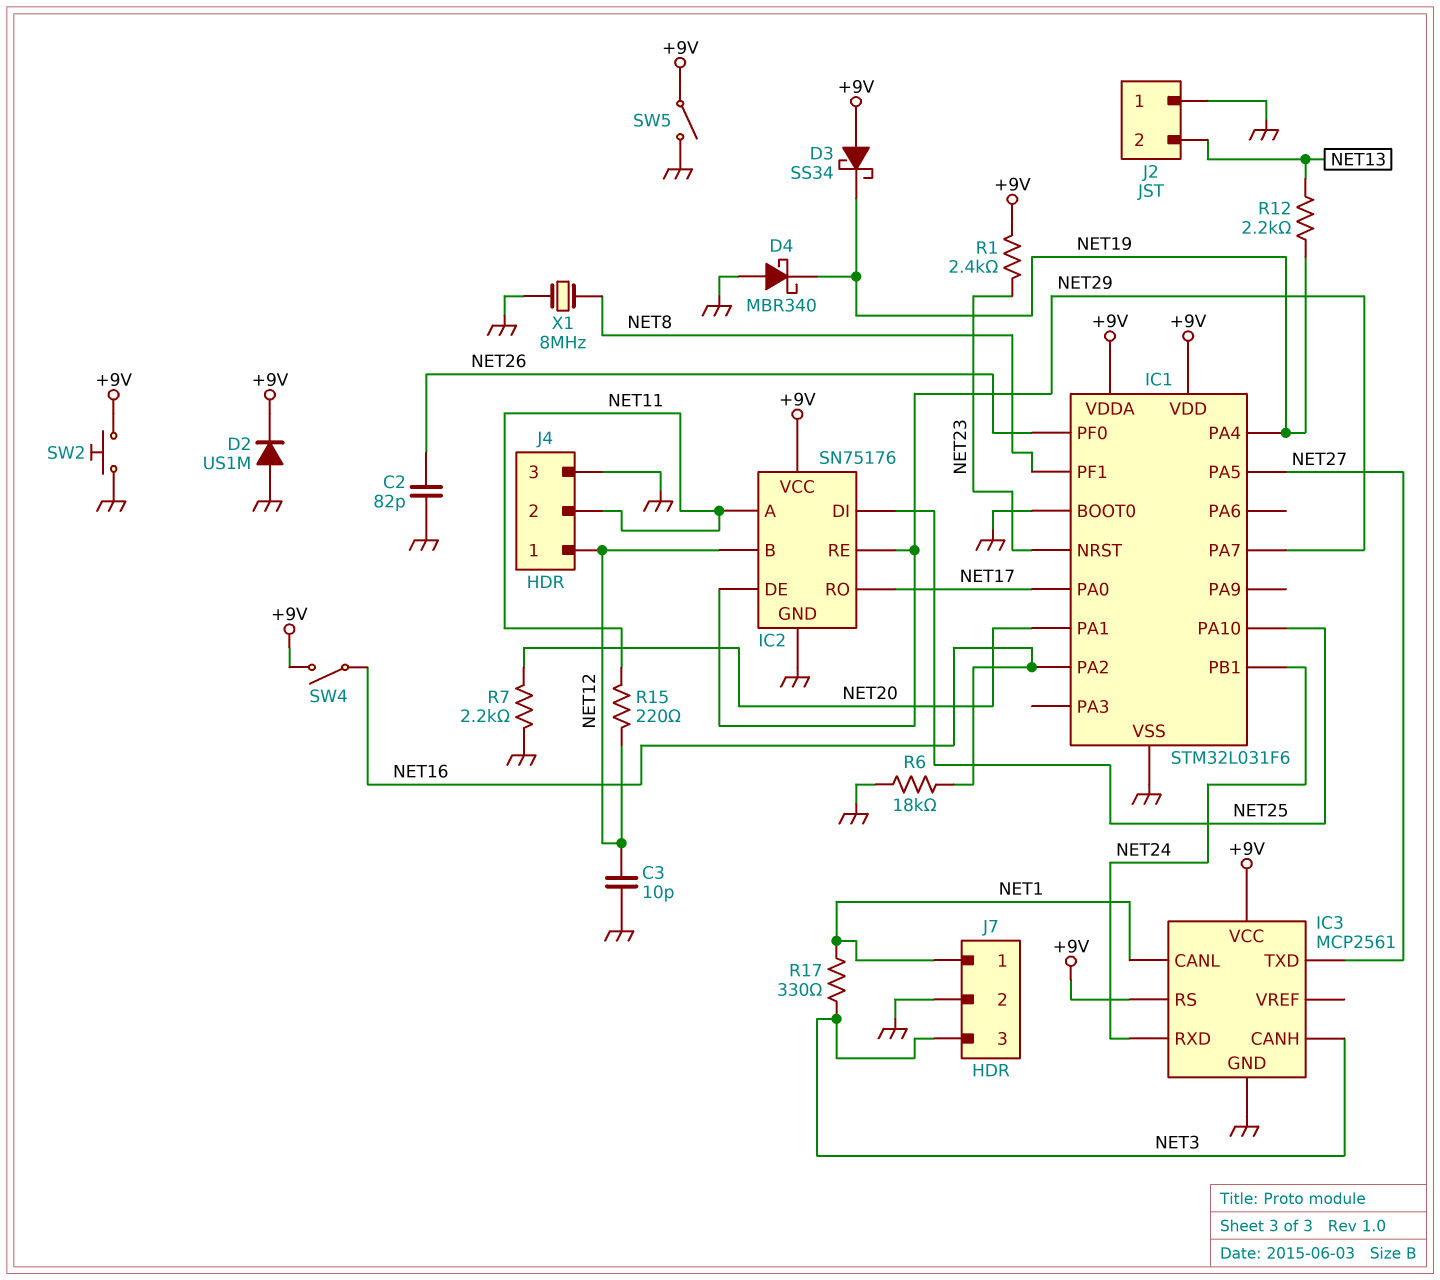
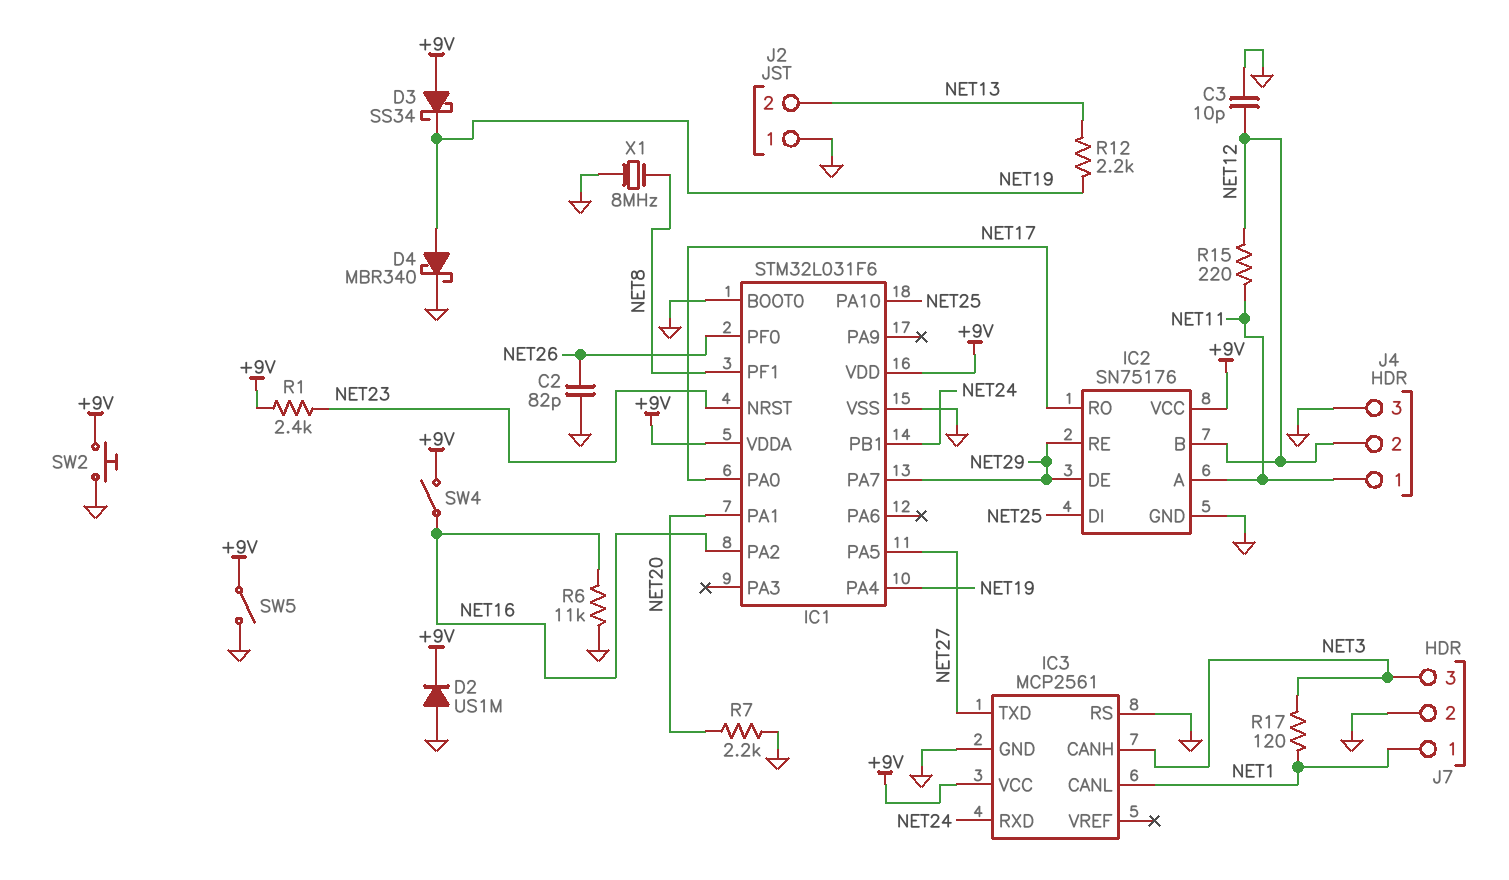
D4: schottky MBR340 (A GND, K NET19) -> schottky MBR340 (A NET19, K GND)
IC3 pin RS: +9V -> GND
J4 pin 1: NET12 -> NET11
J4 pin 2: NET11 -> NET12
R6: 18k (GND, NET16) -> 11k (GND, NET16)
R17: 330 (NET1, NET3) -> 120 (NET1, NET3)

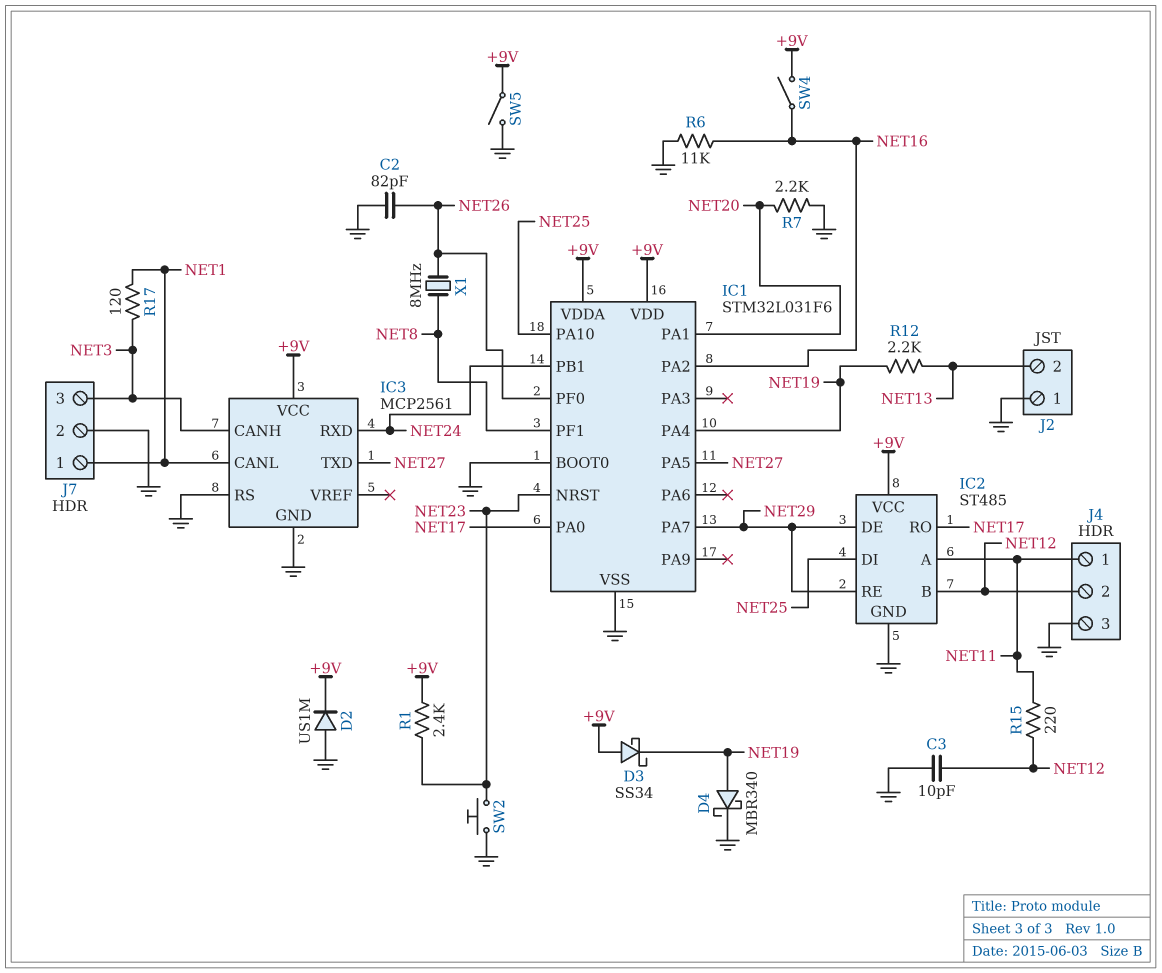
IC2: SN75176 -> ST485
SW2: button (+9V, GND) -> button (GND, NET23)
X1: 8MHz (GND, NET8) -> 8MHz (NET8, NET26)

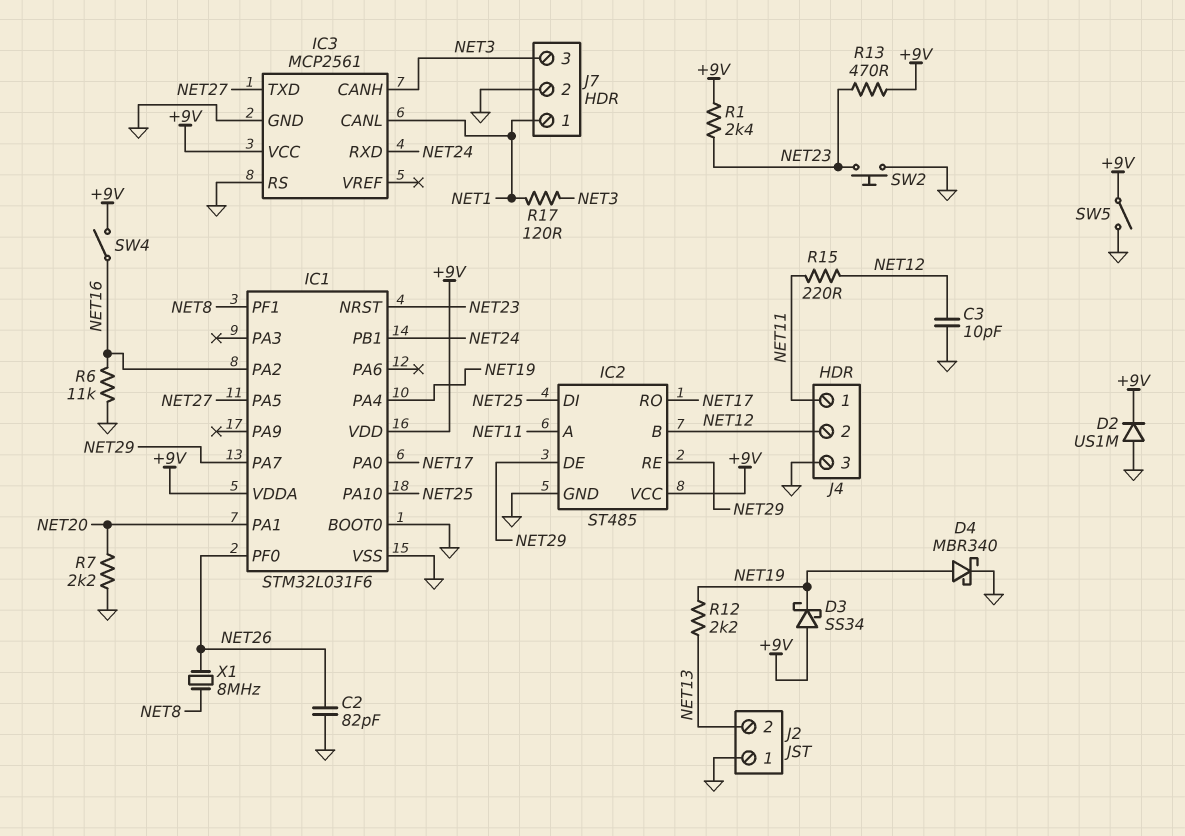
R13: none -> 470 (+9V, NET23)

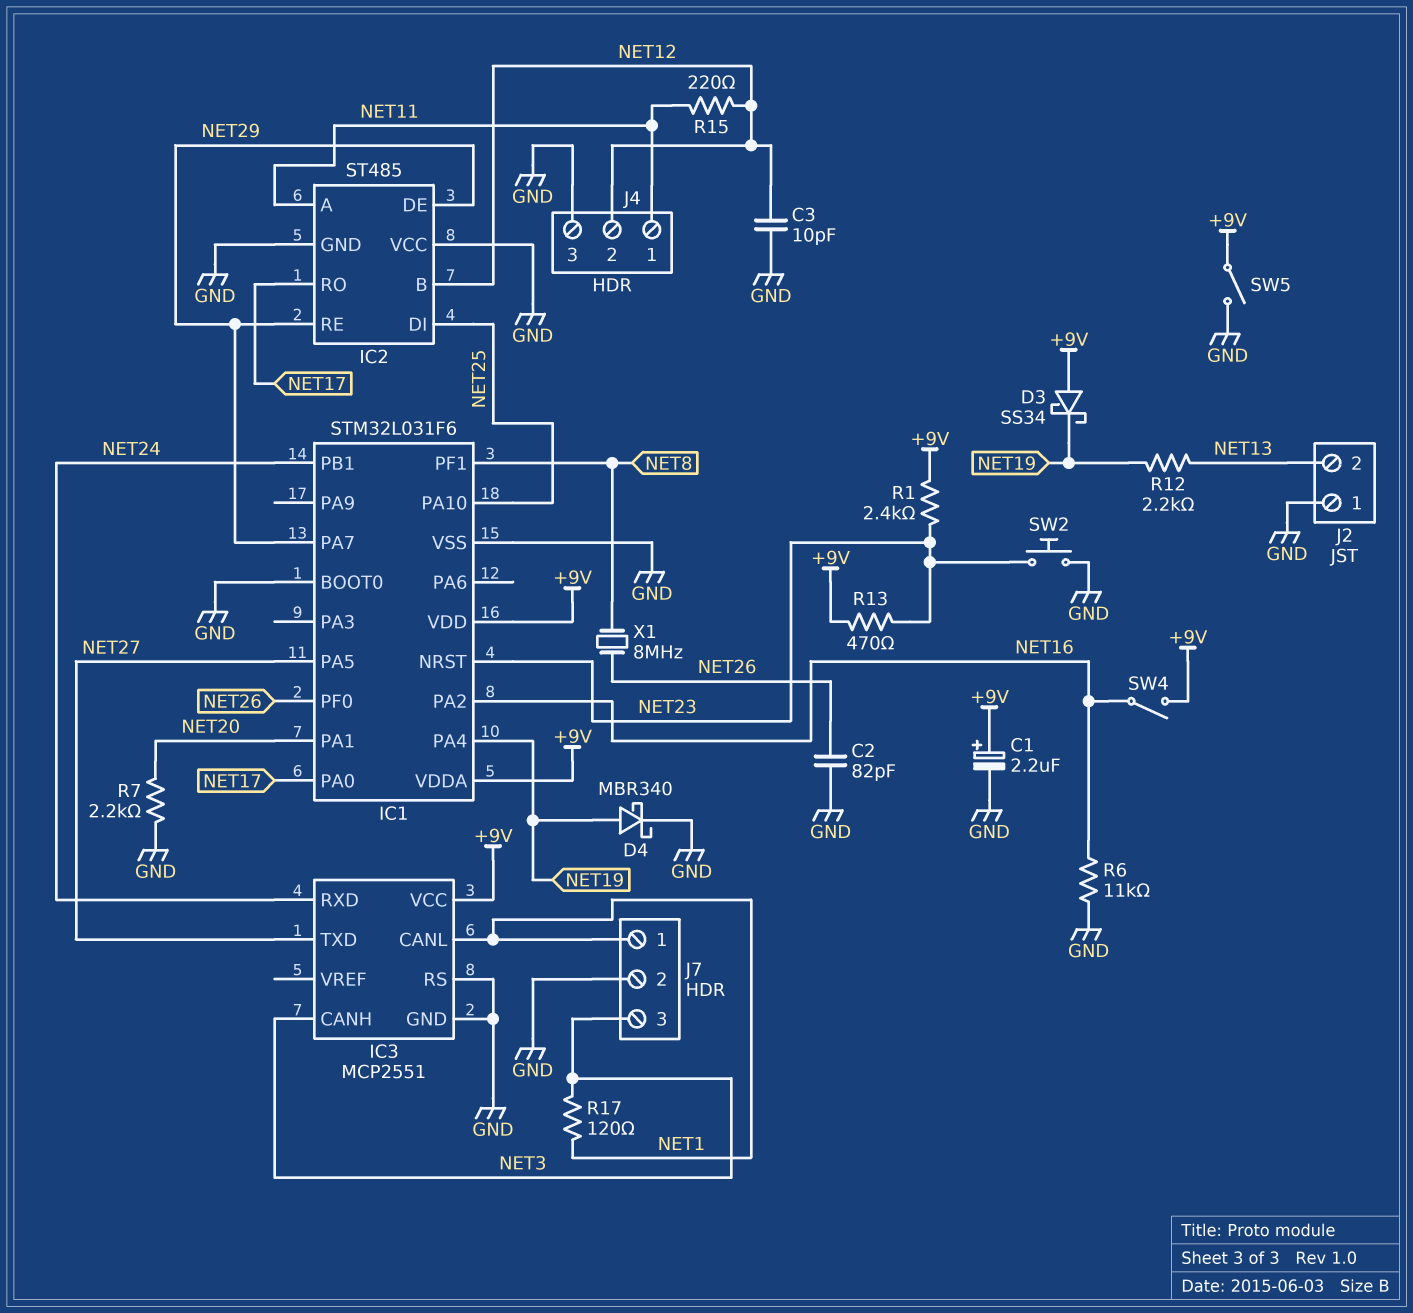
C1: none -> 2.2uF (plus +9V, minus GND)
D2: diode US1M (A GND, K +9V) -> none
IC2 pin VCC: +9V -> GND
IC3: MCP2561 -> MCP2551

